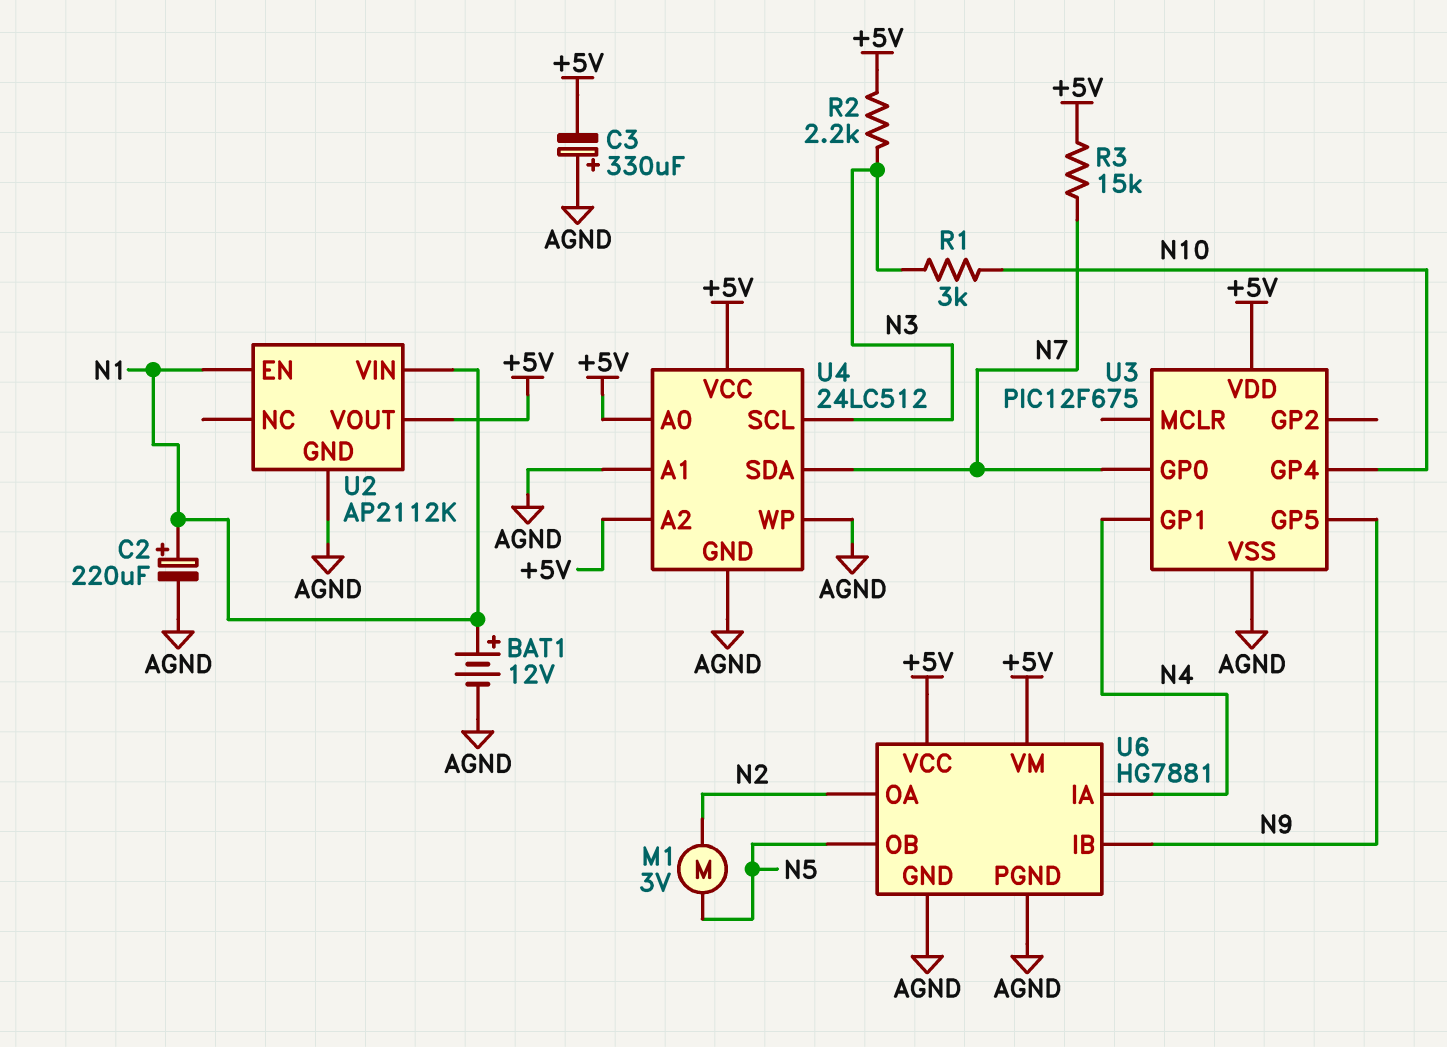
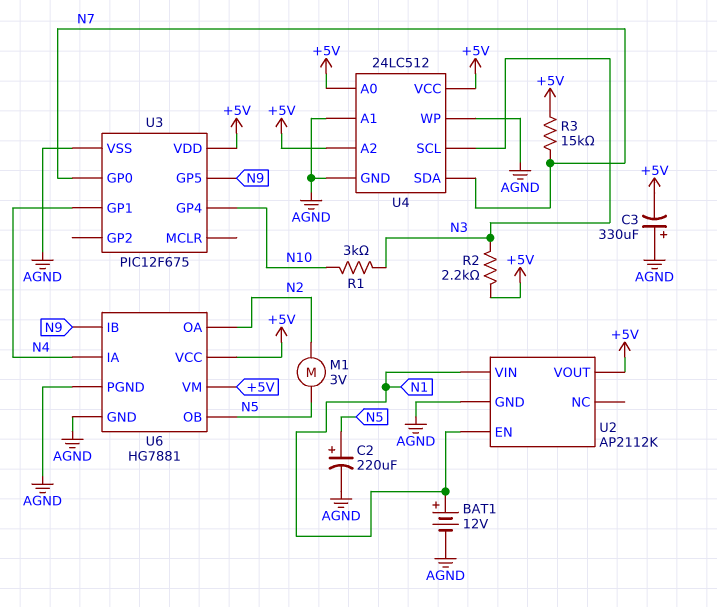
C2: 220uF (plus N1, minus AGND) -> 220uF (plus N5, minus AGND)

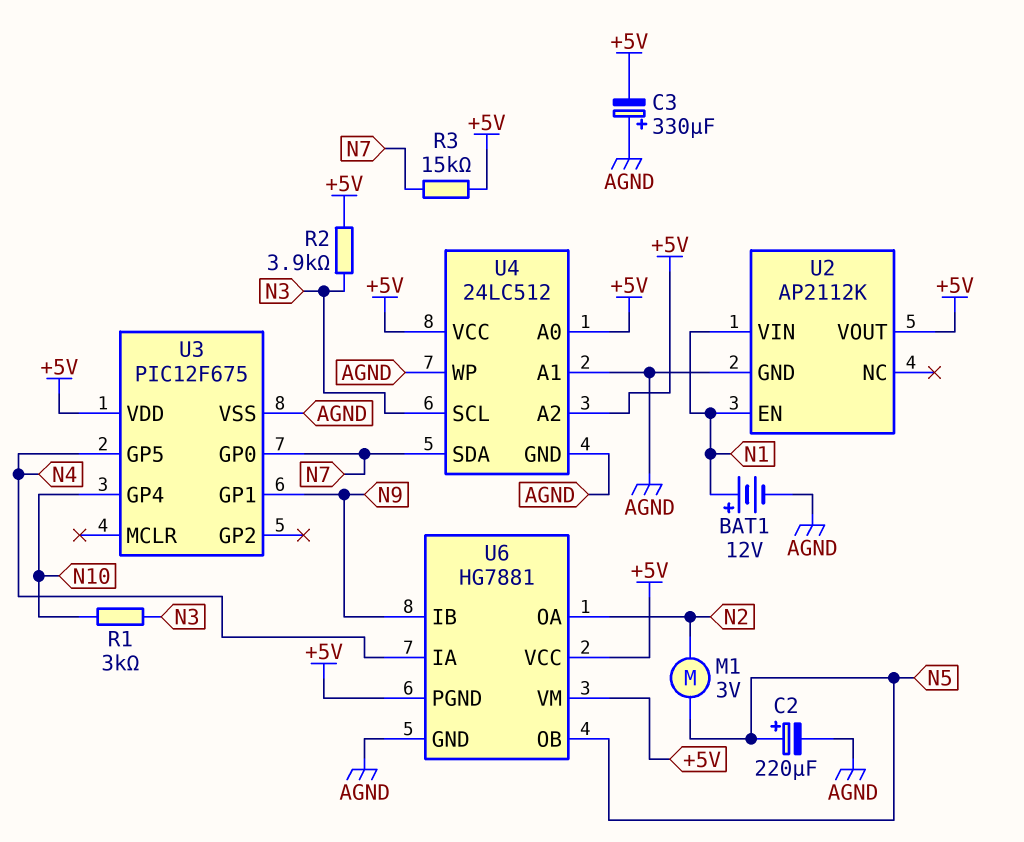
R2: 2.2k (+5V, N3) -> 3.9k (+5V, N3)
U3 pin GP1: N4 -> N9
U3 pin GP5: N9 -> N4
U6 pin PGND: AGND -> +5V

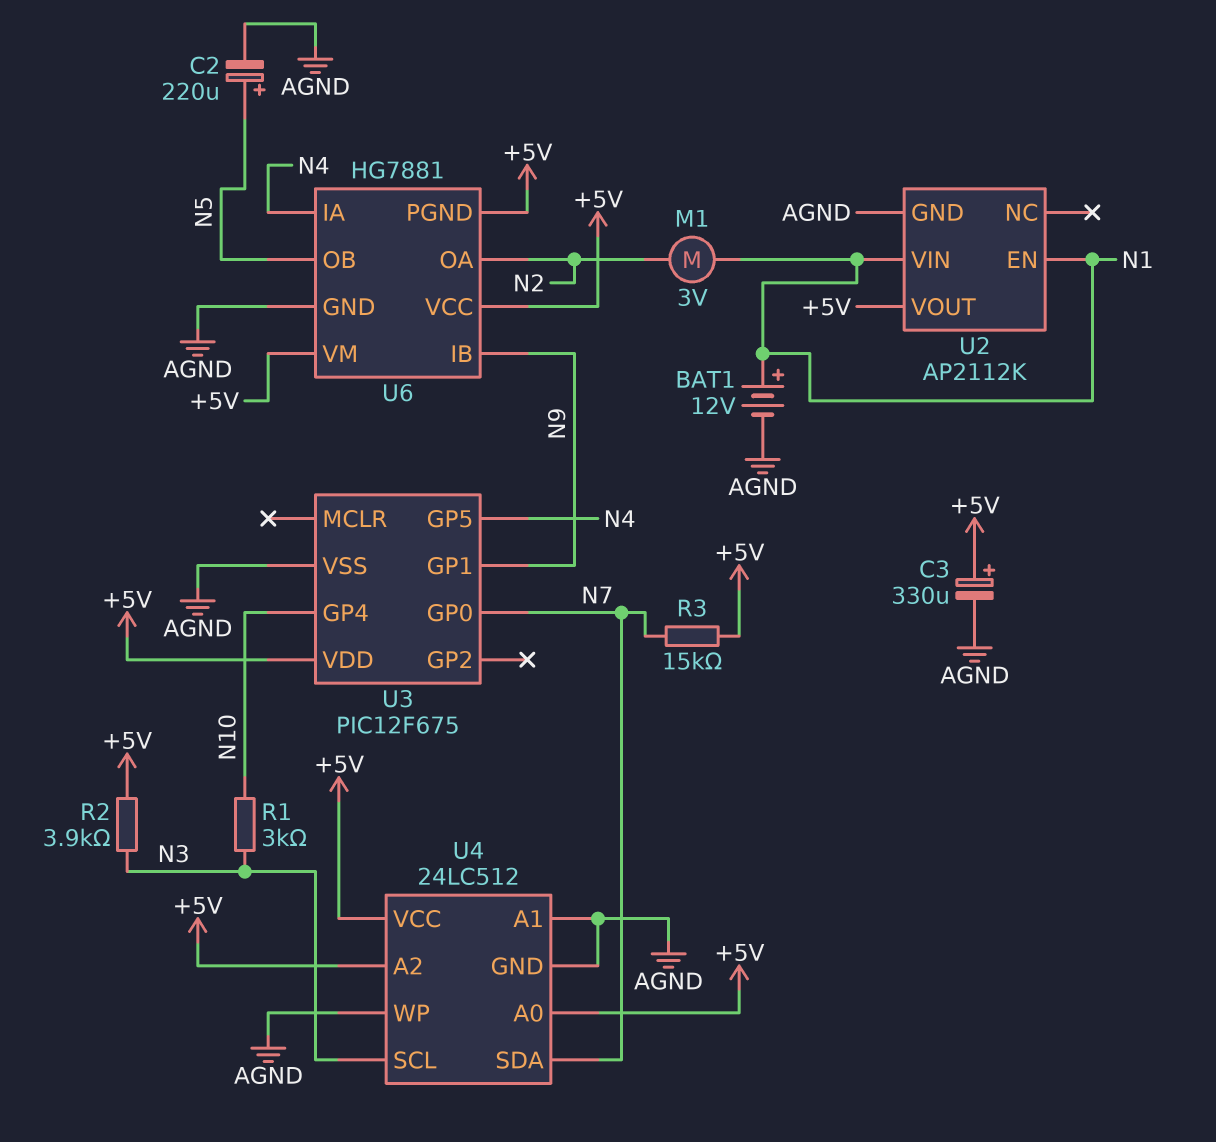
C3: 330uF (plus AGND, minus +5V) -> 330uF (plus +5V, minus AGND)
M1: motor 3V (N2, N5) -> motor 3V (N1, N2)

